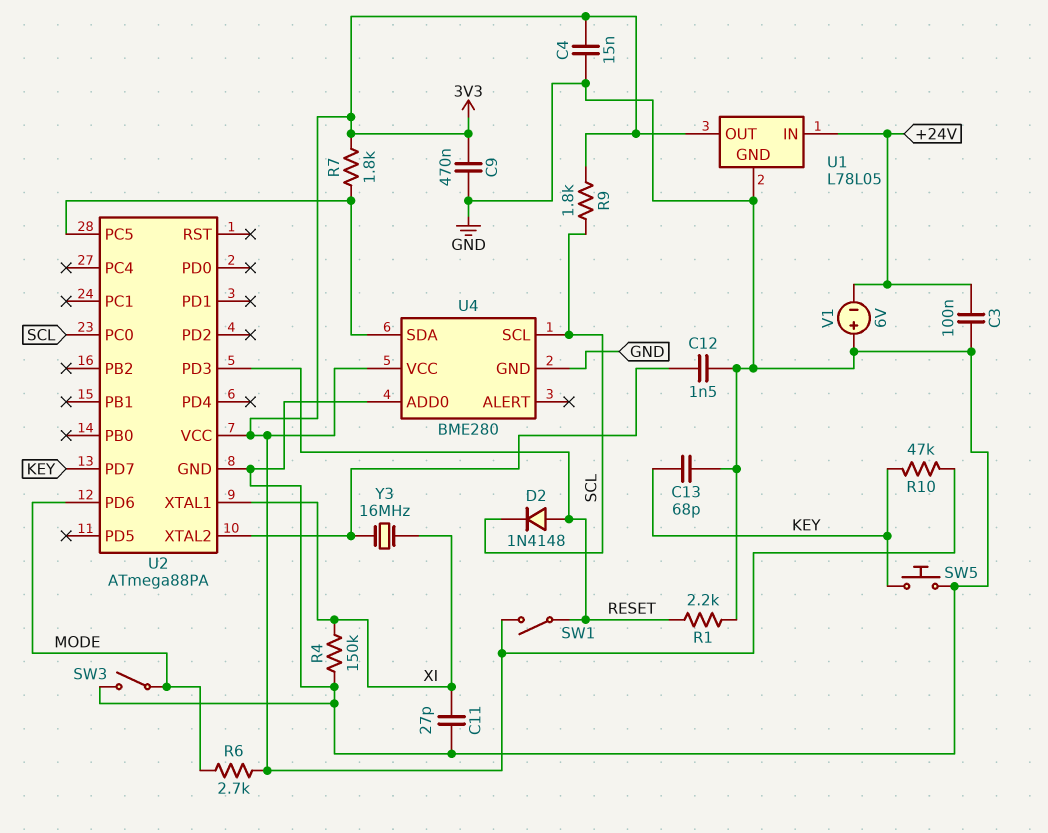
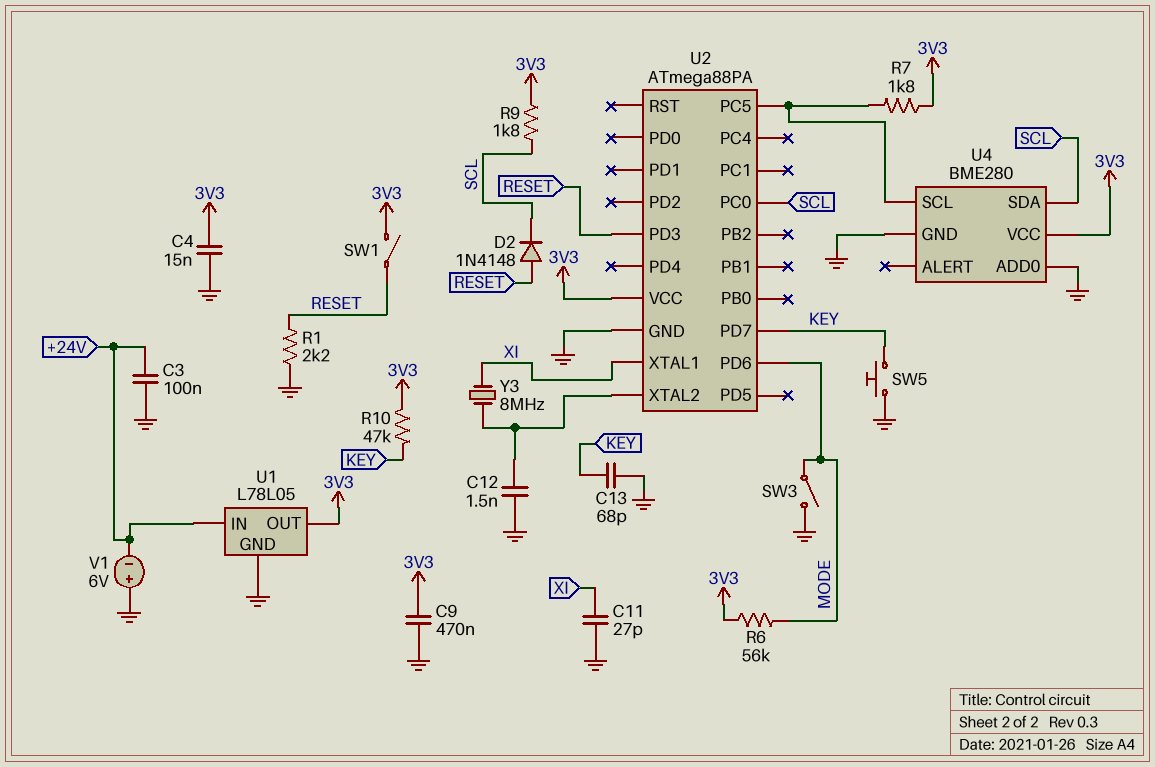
R4: 150k (GND, XI) -> none
R6: 2.7k (3V3, MODE) -> 56k (3V3, MODE)
U4 pin SCL: SCL -> U2/PC5
U4 pin SDA: U2/PC5 -> SCL
Y3: 16MHz (U2/XTAL2, XI) -> 8MHz (U2/XTAL2, XI)

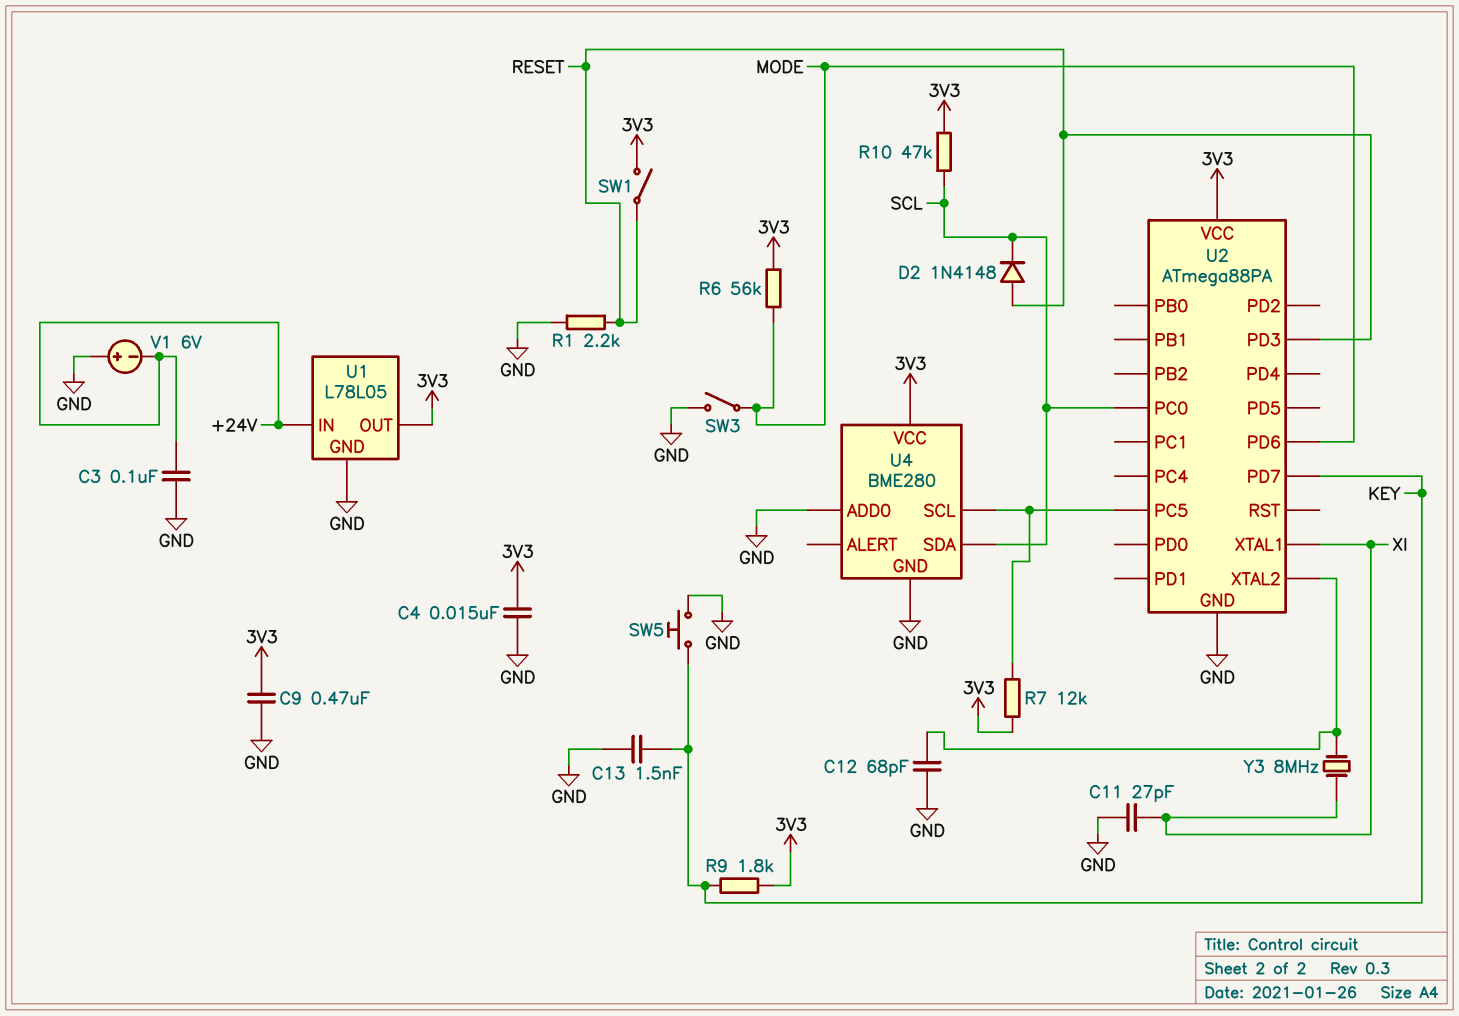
C12: 1.5nF (GND, U2/XTAL2) -> 68pF (GND, U2/XTAL2)
C13: 68pF (GND, KEY) -> 1.5nF (GND, KEY)
R7: 1.8k (3V3, U2/PC5) -> 12k (3V3, U2/PC5)
R9: 1.8k (3V3, SCL) -> 1.8k (3V3, KEY)
R10: 47k (3V3, KEY) -> 47k (3V3, SCL)

